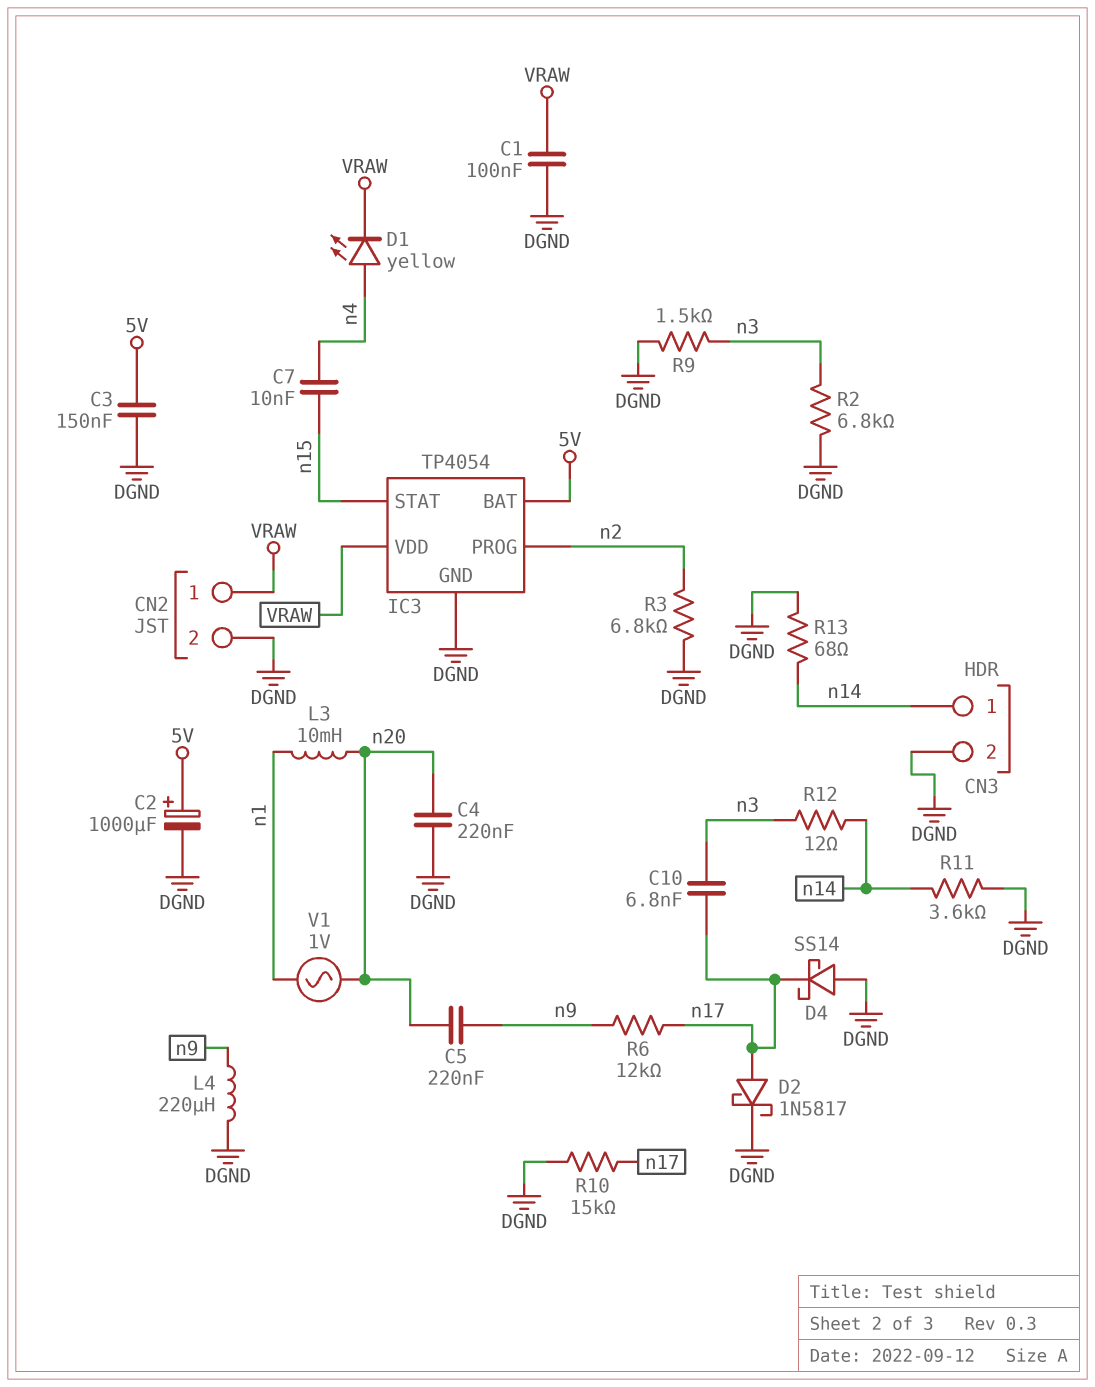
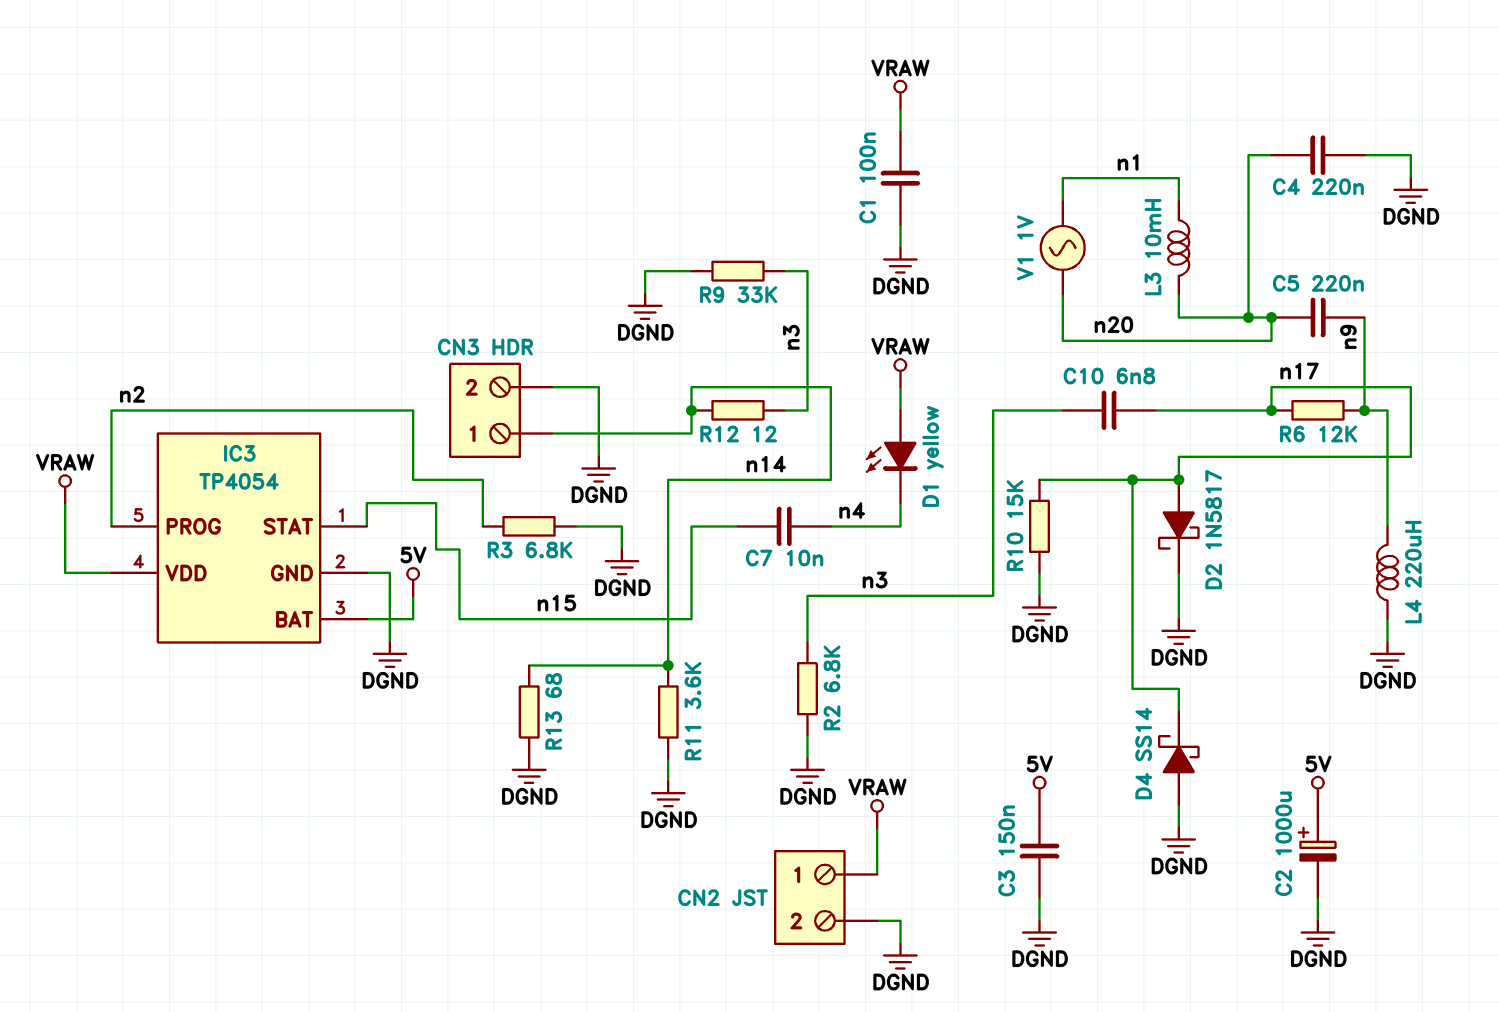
D1: LED yellow (A n4, K VRAW) -> LED yellow (A VRAW, K n4)
R9: 1.5k (DGND, n3) -> 33k (DGND, n3)

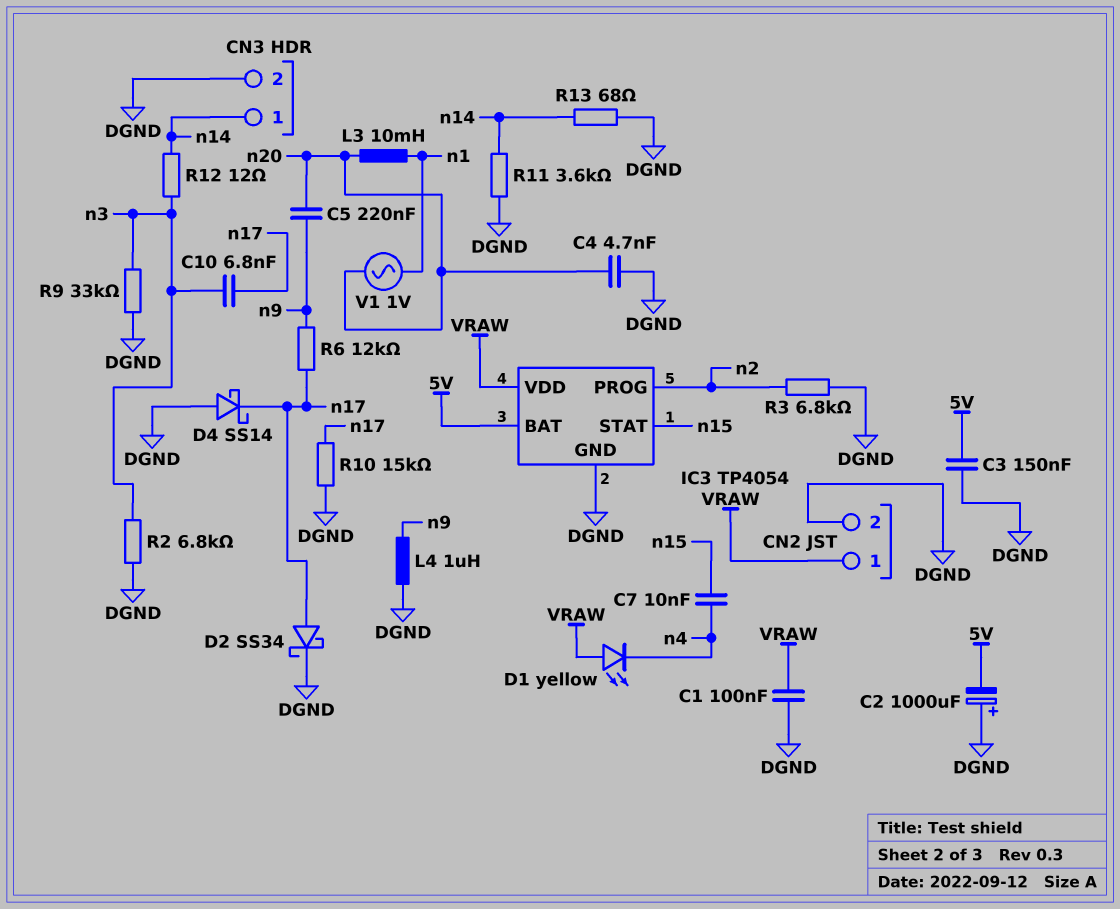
C2: 1000uF (plus 5V, minus DGND) -> 1000uF (plus DGND, minus 5V)
C4: 220nF (DGND, n20) -> 4.7nF (DGND, n20)
D2: schottky 1N5817 (A n17, K DGND) -> schottky SS34 (A n17, K DGND)
L4: 220uH (DGND, n9) -> 1uH (DGND, n9)

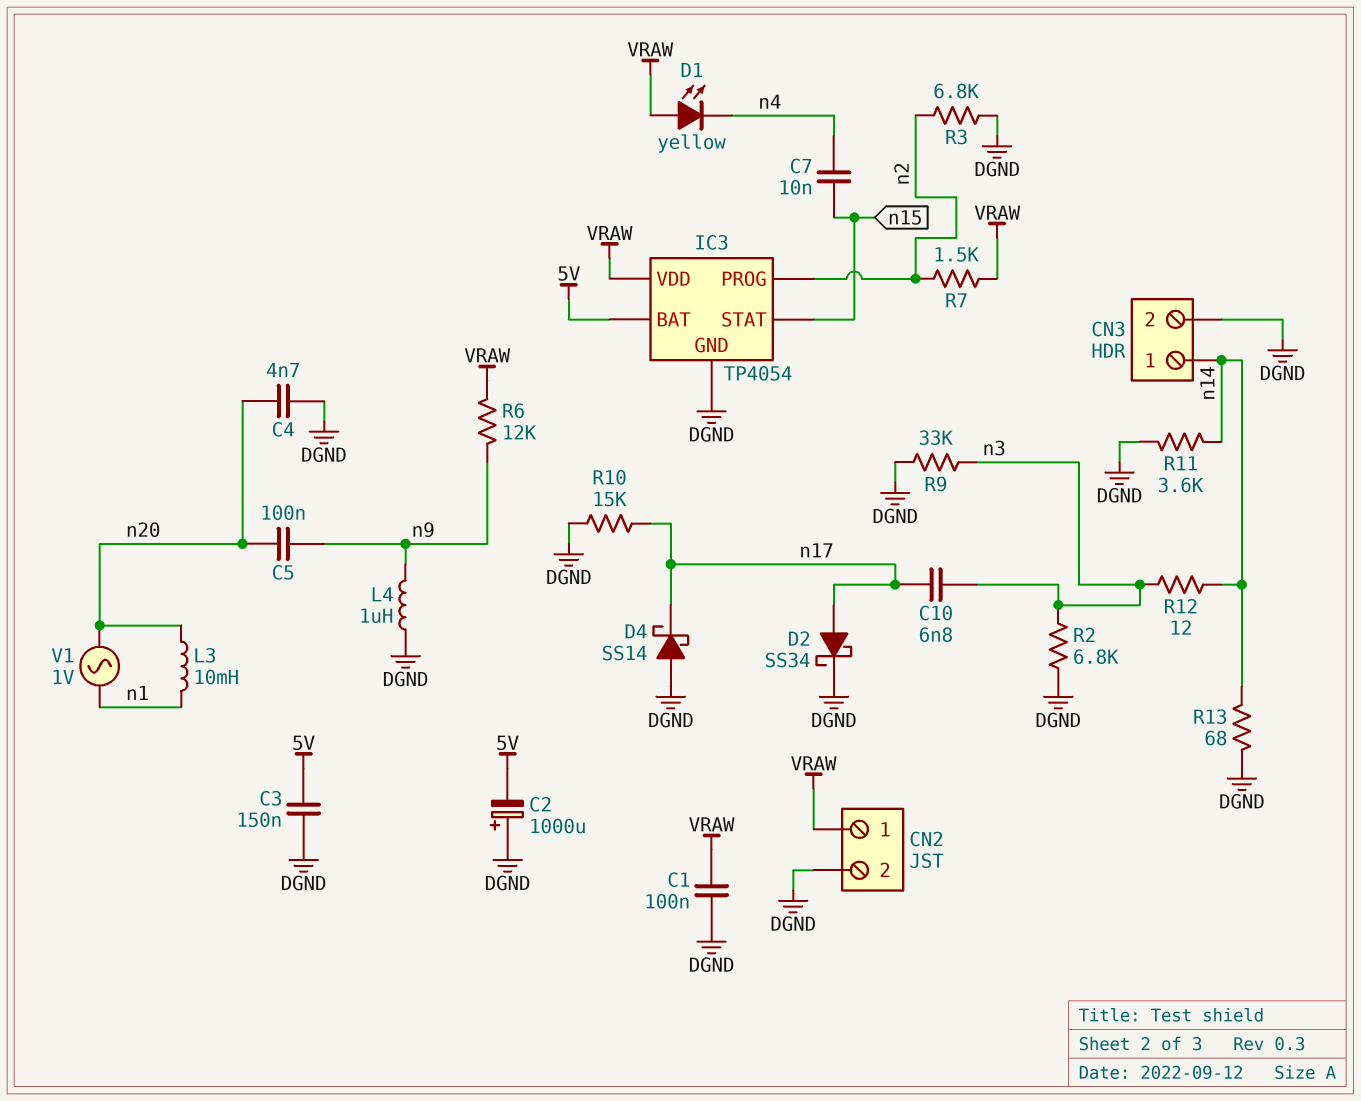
C5: 220nF (n9, n20) -> 100nF (n9, n20)
R6: 12k (n9, n17) -> 12k (VRAW, n9)
R7: none -> 1.5k (VRAW, n2)

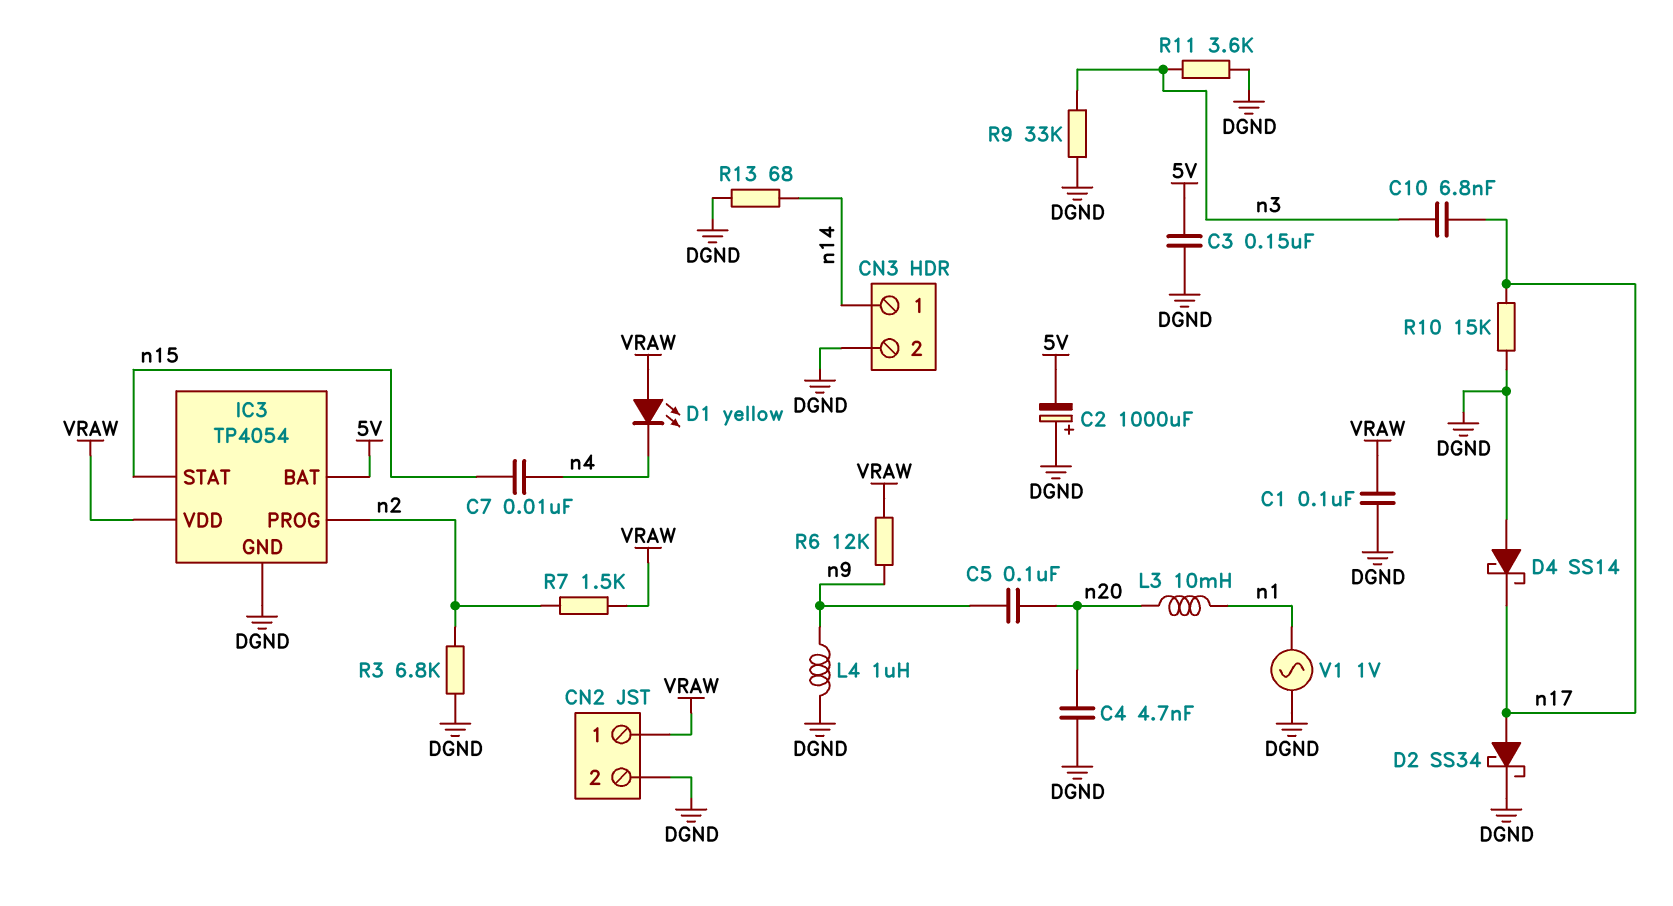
R2: 6.8k (DGND, n3) -> none
R11: 3.6k (DGND, n14) -> 3.6k (DGND, n3)
R12: 12 (n3, n14) -> none
V1: AC 1V (n1, n20) -> AC 1V (DGND, n1)

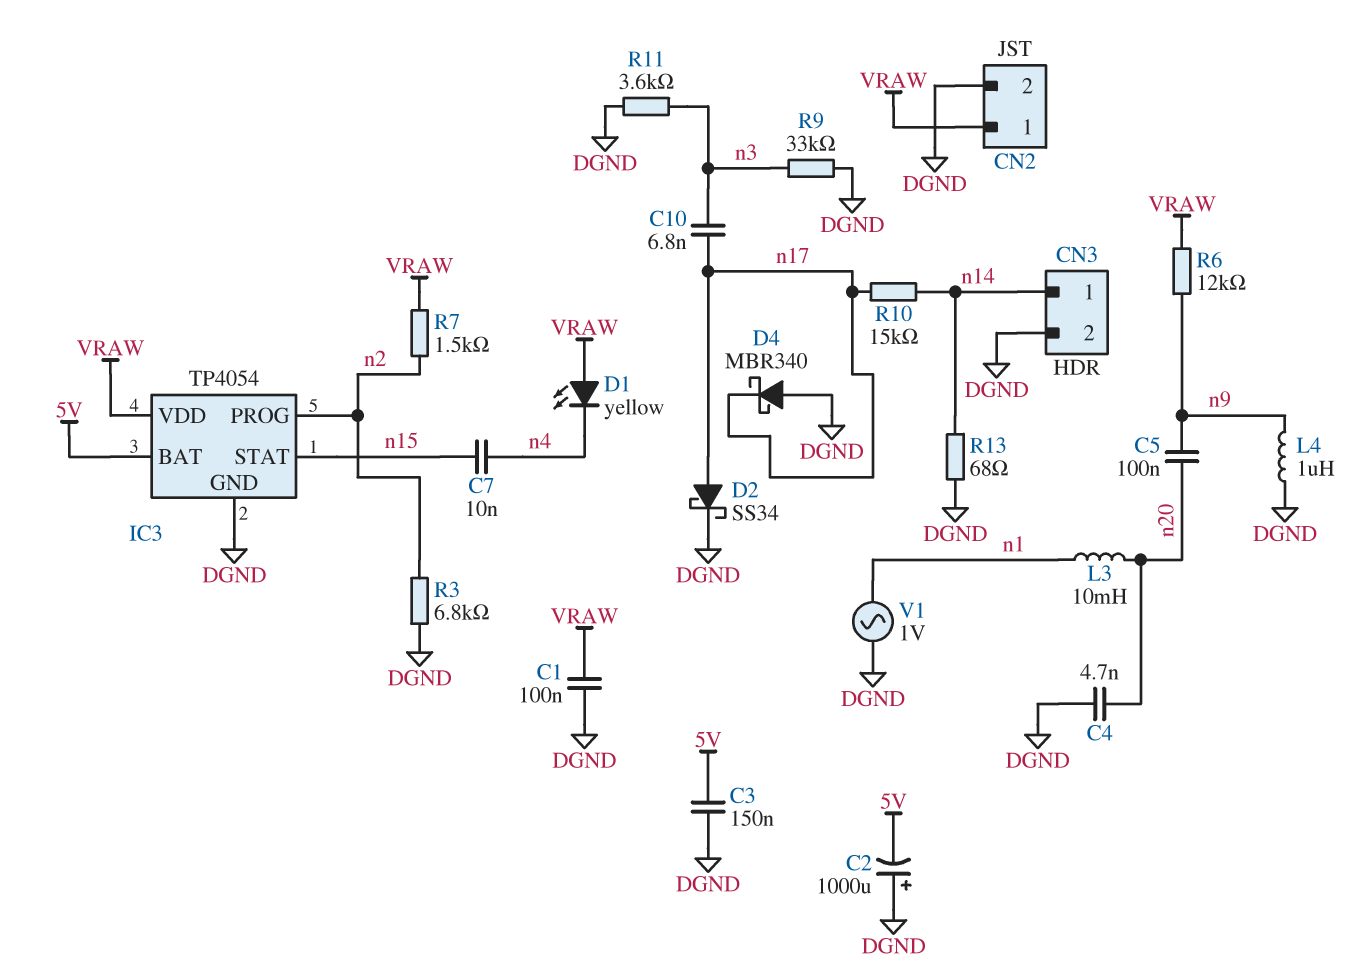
D4: schottky SS14 (A DGND, K n17) -> schottky MBR340 (A DGND, K n17)
R10: 15k (DGND, n17) -> 15k (n14, n17)

